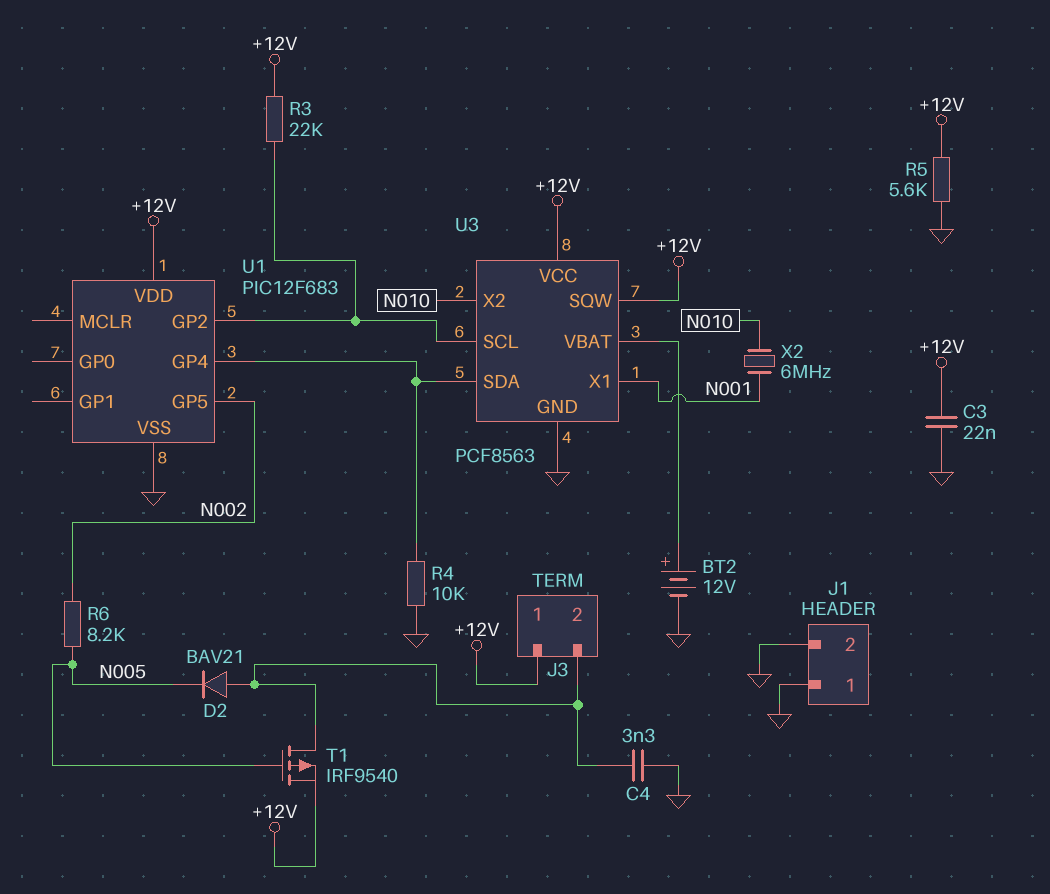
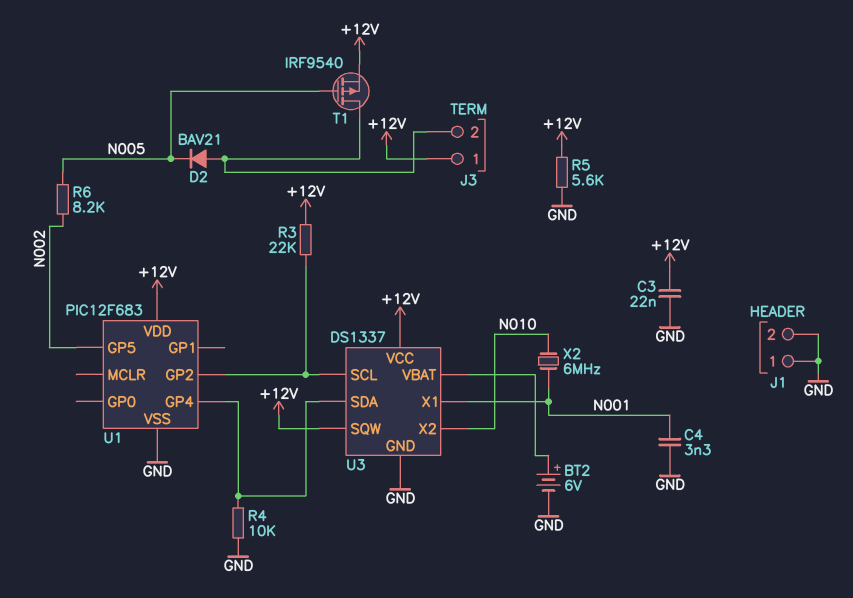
BT2: 12V (plus U3/VBAT, minus GND) -> 6V (plus U3/VBAT, minus GND)
C4: 3.3nF (GND, J3/2) -> 3.3nF (GND, N001)
U3: PCF8563 -> DS1337

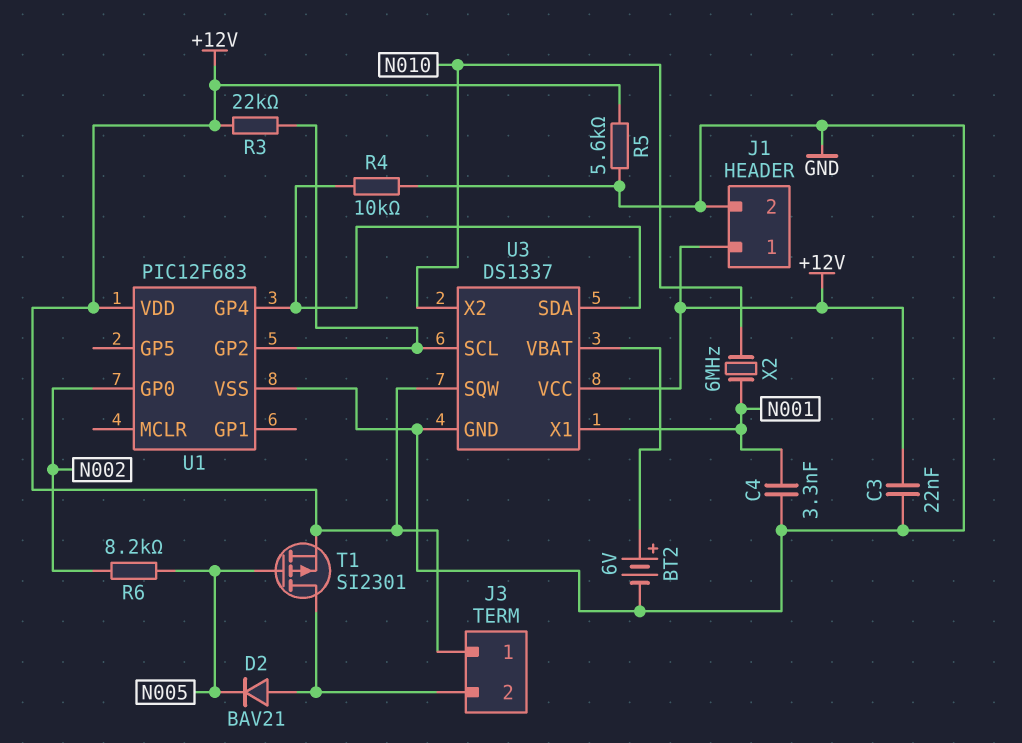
J1 pin 1: GND -> +12V
T1: PMOS IRF9540 (G N005, D J3/2, S +12V) -> PMOS SI2301 (G N005, D J3/2, S +12V)
U1 pin GP0: none -> N002
U1 pin GP5: N002 -> none

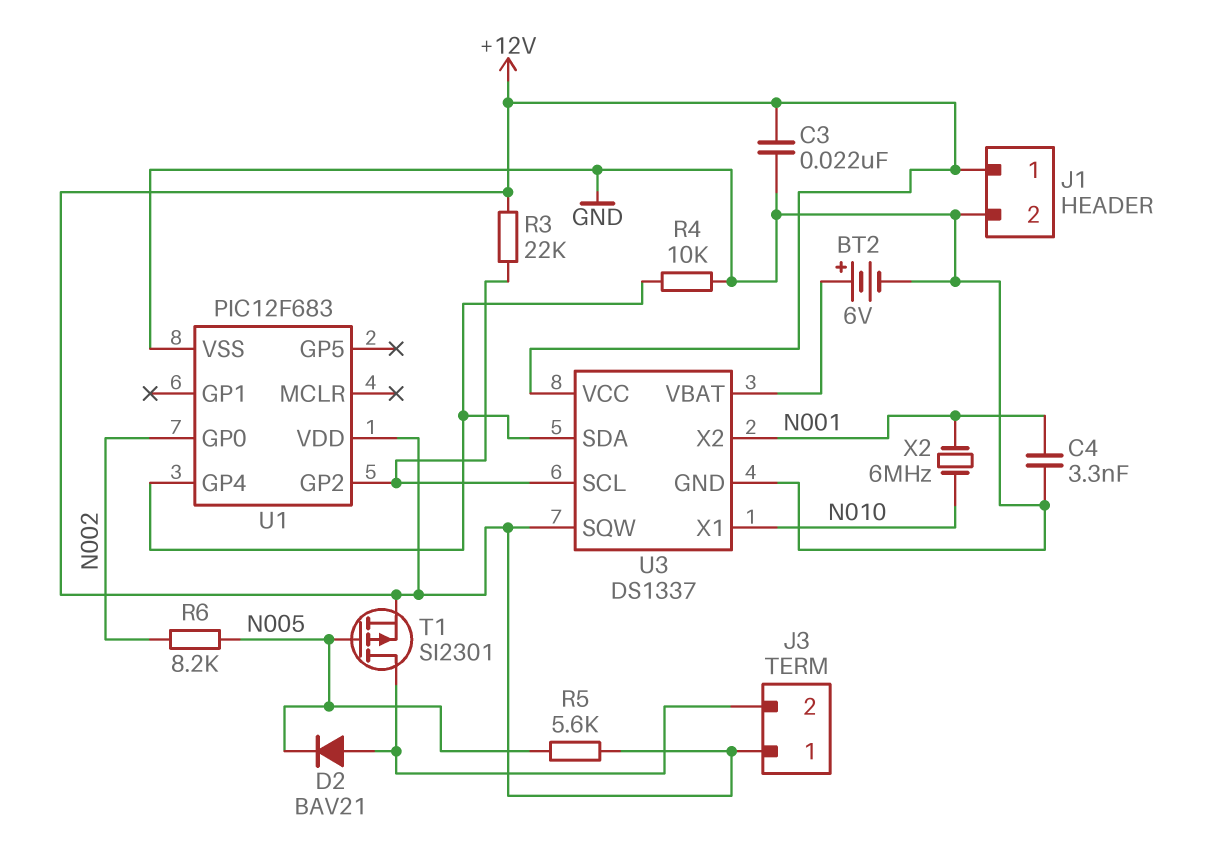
R5: 5.6k (+12V, GND) -> 5.6k (+12V, N005)
U3 pin X1: N001 -> N010
U3 pin X2: N010 -> N001

